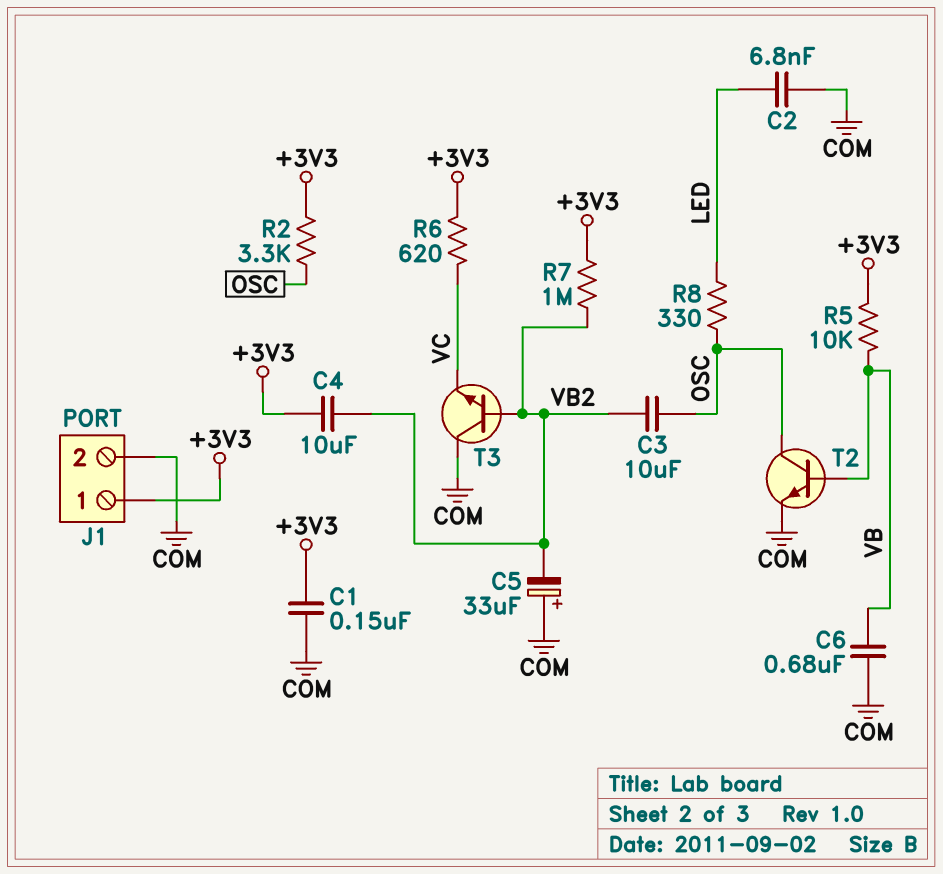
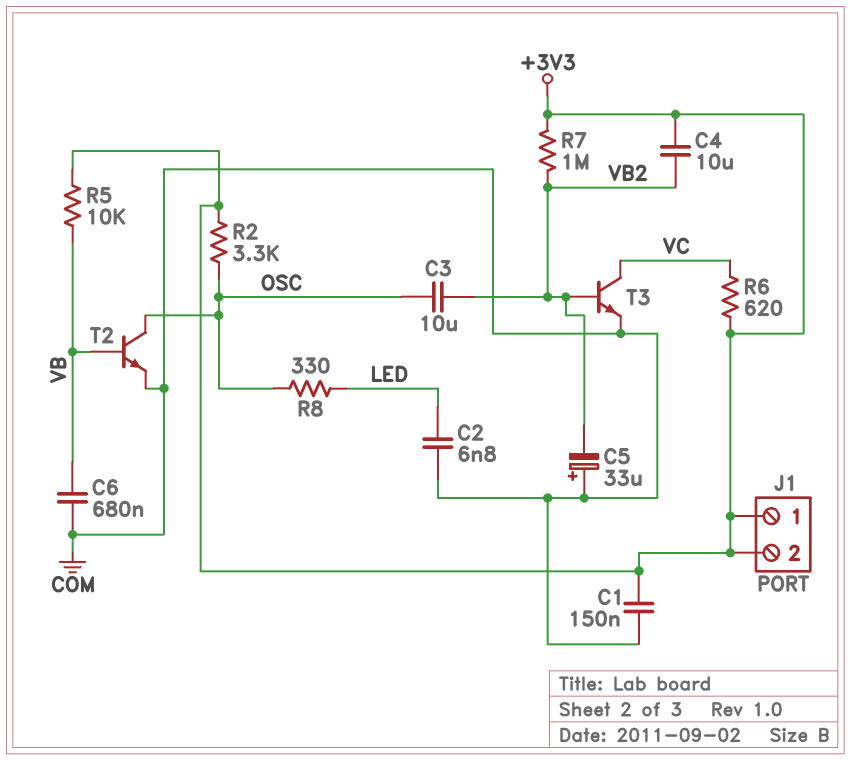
J1 pin 2: COM -> +3V3
T3: NPN (B VB2, C COM, E VC) -> NPN (B VB2, C VC, E COM)

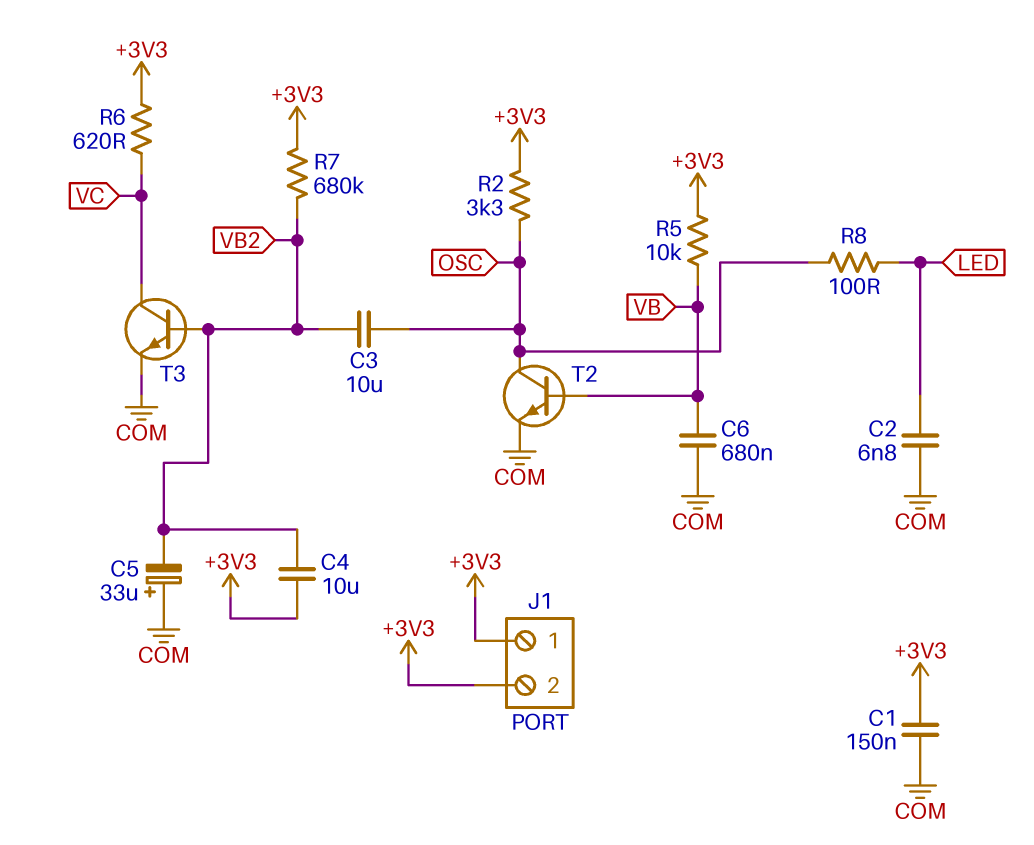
R7: 1M (+3V3, VB2) -> 680k (+3V3, VB2)
R8: 330 (LED, OSC) -> 100 (LED, OSC)

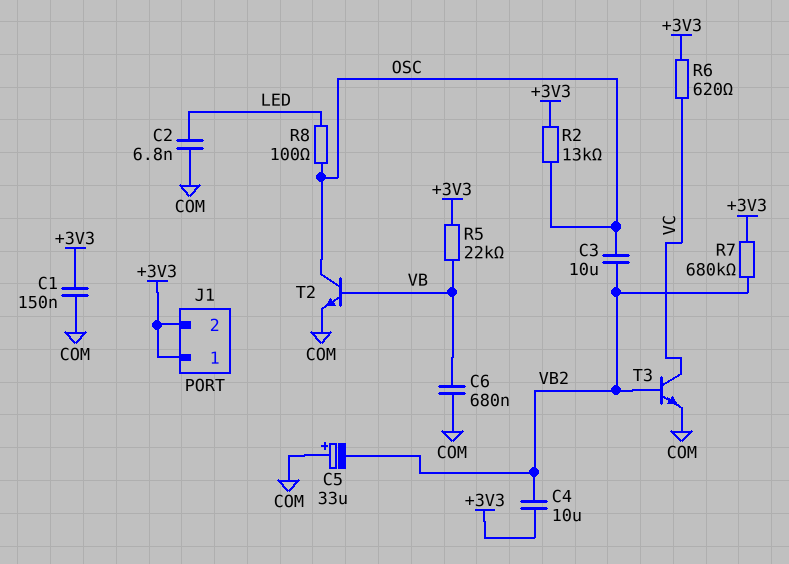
R2: 3.3k (+3V3, OSC) -> 13k (+3V3, OSC)
R5: 10k (+3V3, VB) -> 22k (+3V3, VB)

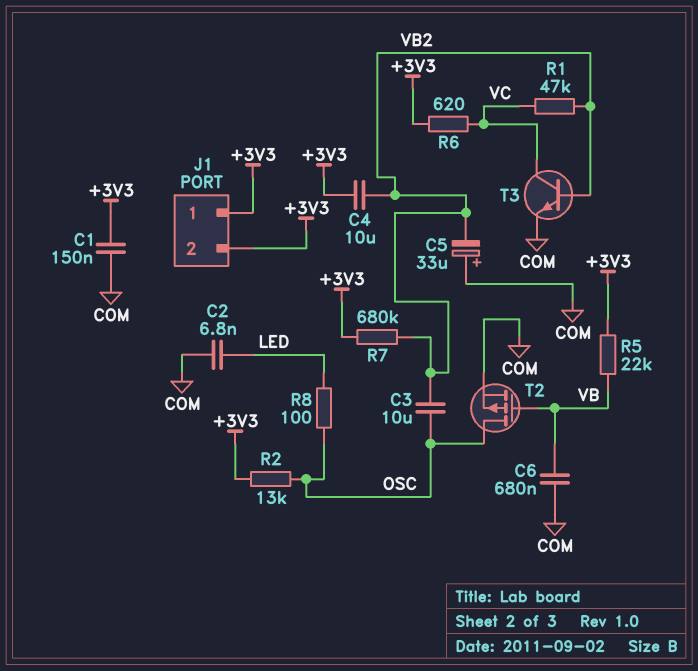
R1: none -> 47k (VB2, VC)
T2: NPN (B VB, C OSC, E COM) -> PMOS (G VB, D OSC, S COM)

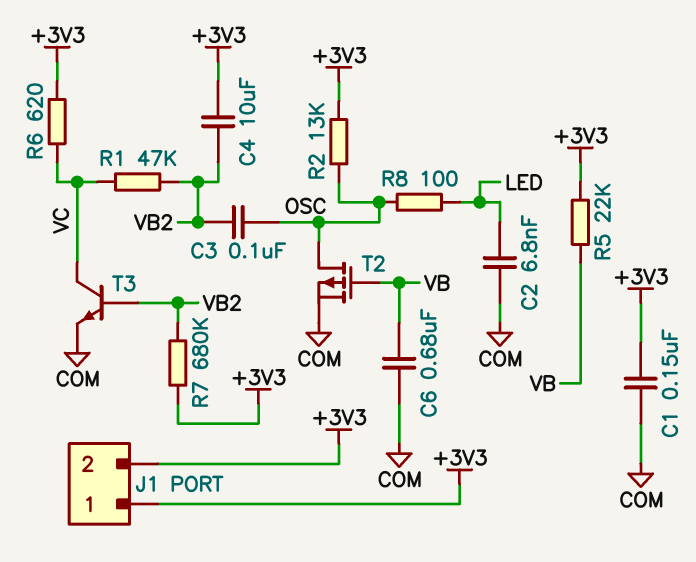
C3: 10uF (OSC, VB2) -> 100nF (OSC, VB2)
C5: 33uF (plus COM, minus VB2) -> none

